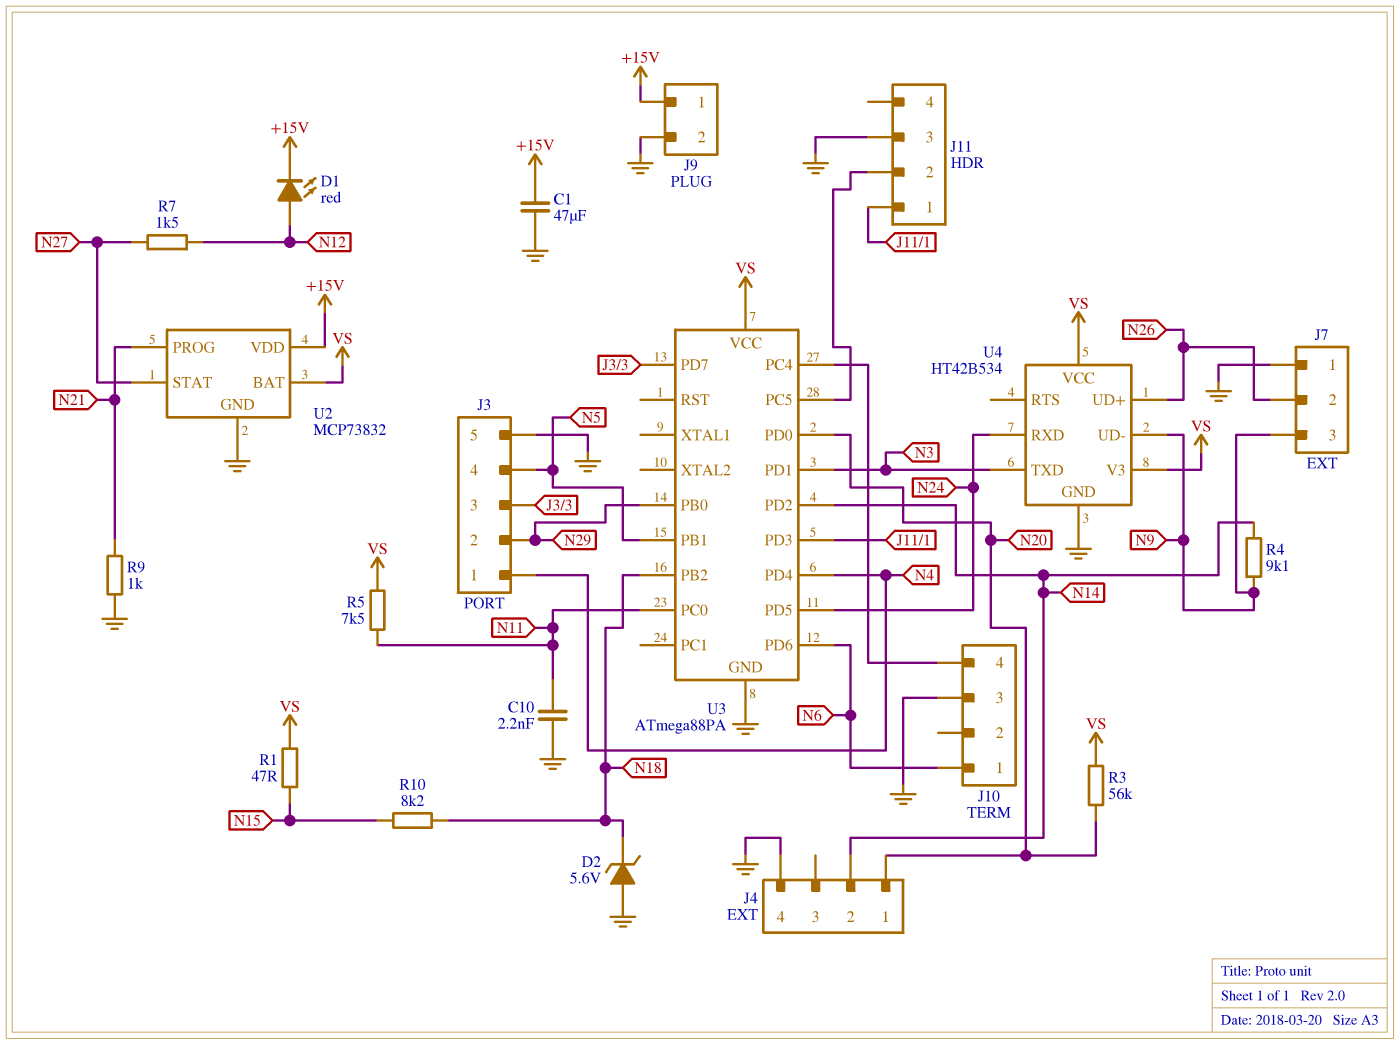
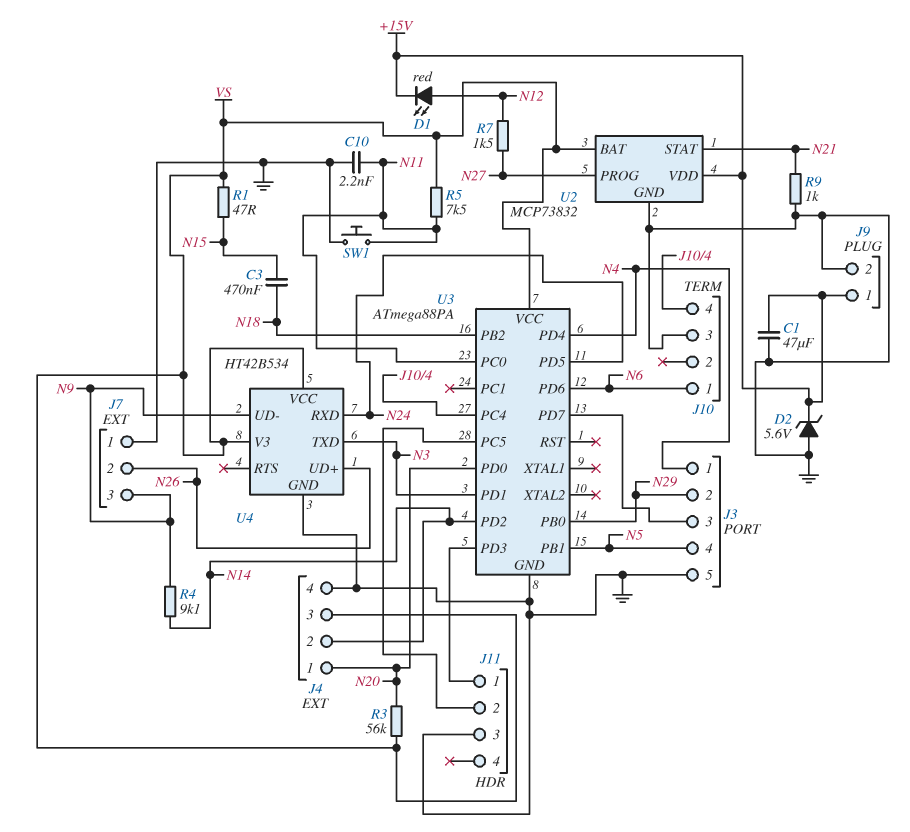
C3: none -> 470nF (N15, N18)
D2: zener 5.6V (A GND, K N18) -> zener 5.6V (A GND, K +15V)
J4 pin 3: none -> VS
R10: 8.2k (N15, N18) -> none
SW1: none -> button (GND, N11)
U2 pin PROG: N21 -> N27
U2 pin STAT: N27 -> N21

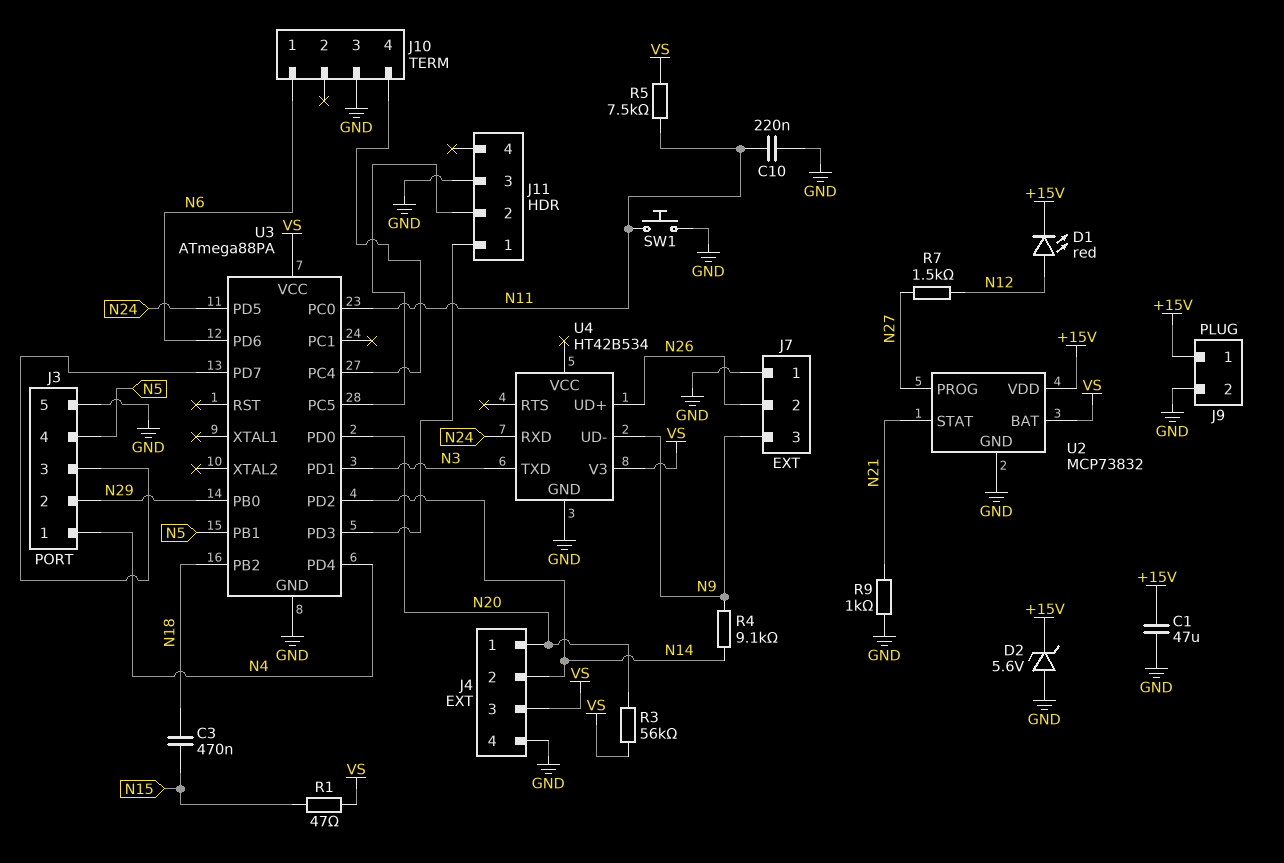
C10: 2.2nF (GND, N11) -> 220nF (GND, N11)
U4 pin VCC: VS -> none

